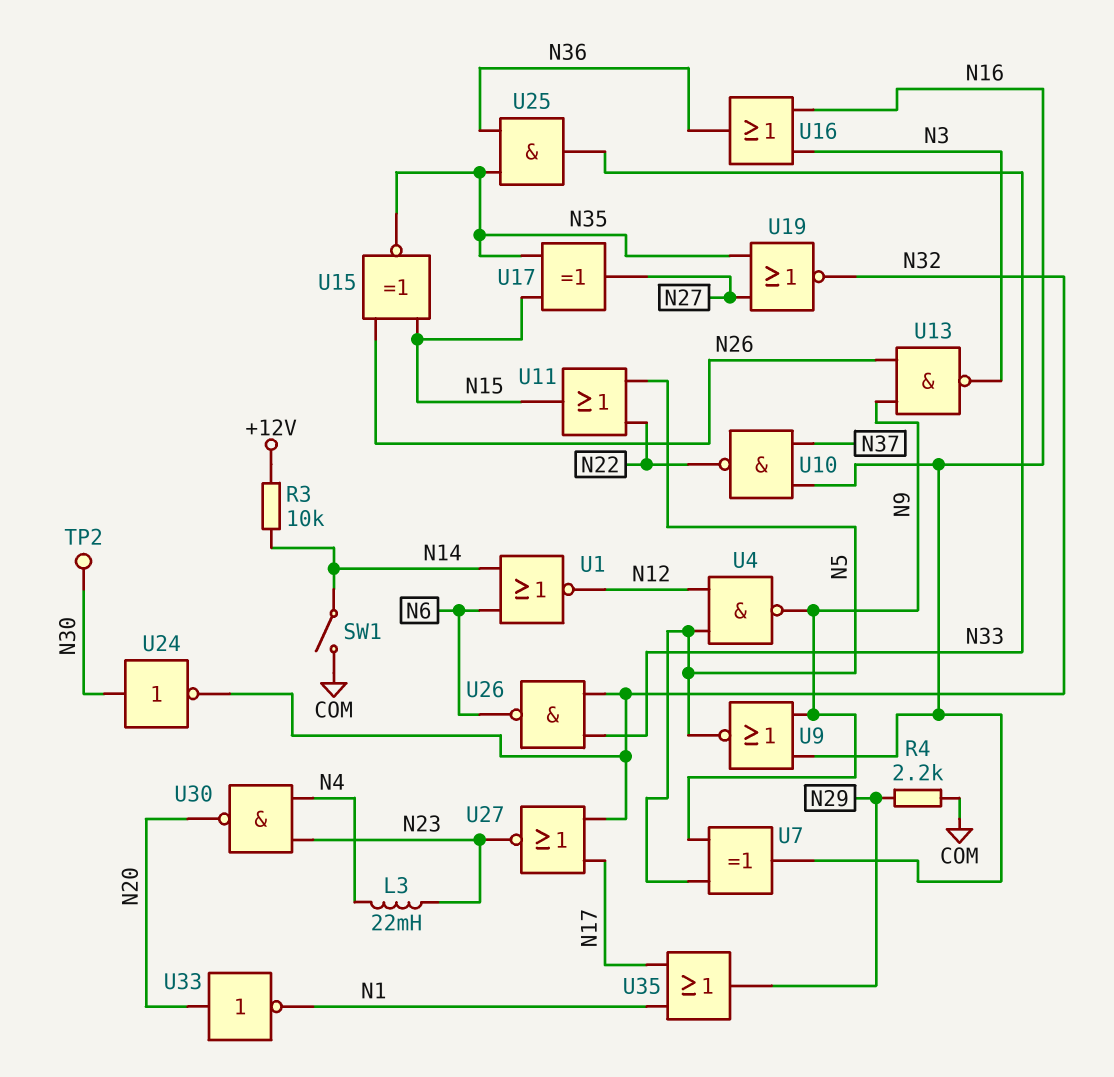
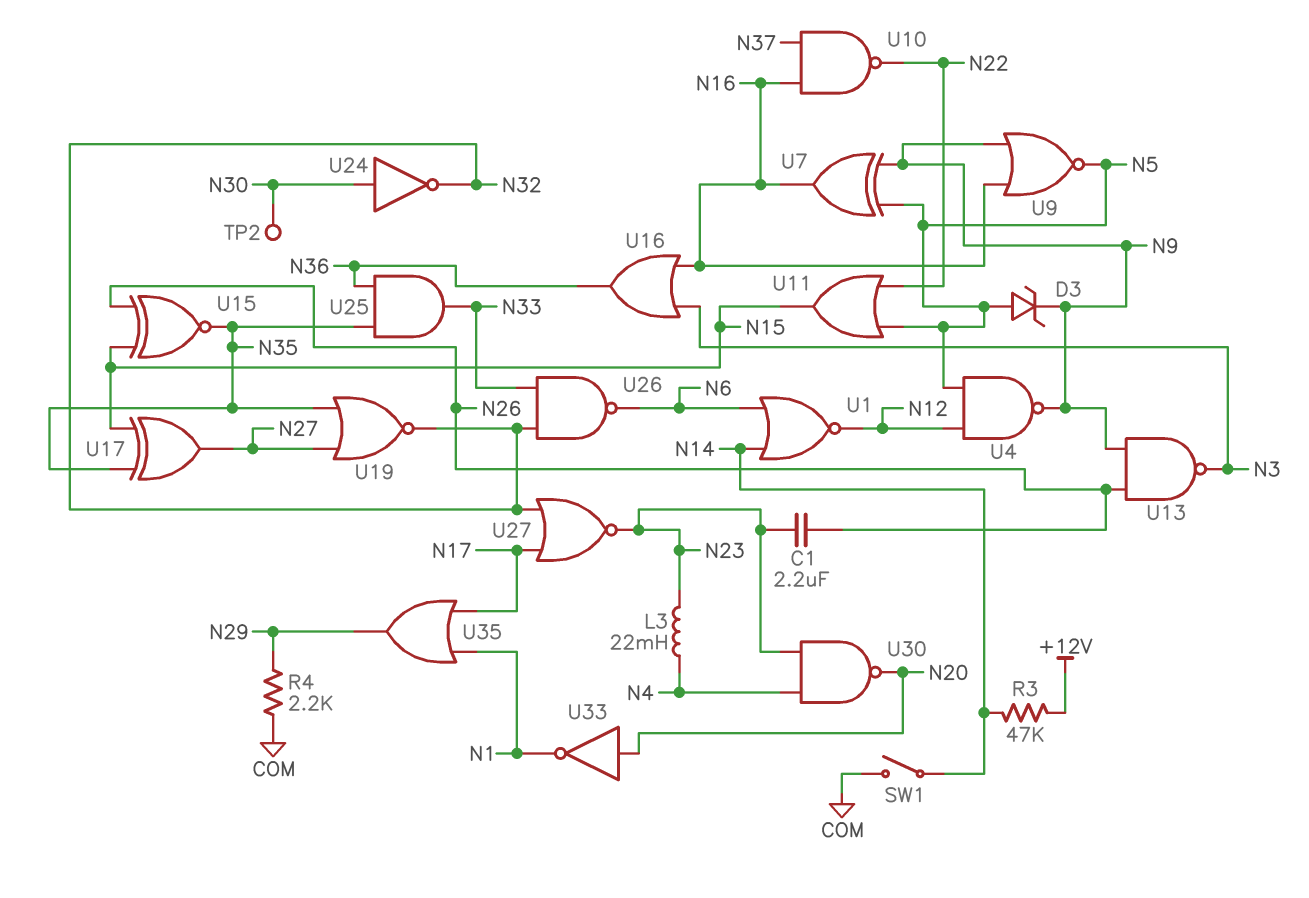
C1: none -> 2.2uF (N23, N26)
D3: none -> zener (A N5, K N9)
R3: 10k (+12V, N14) -> 47k (+12V, N14)

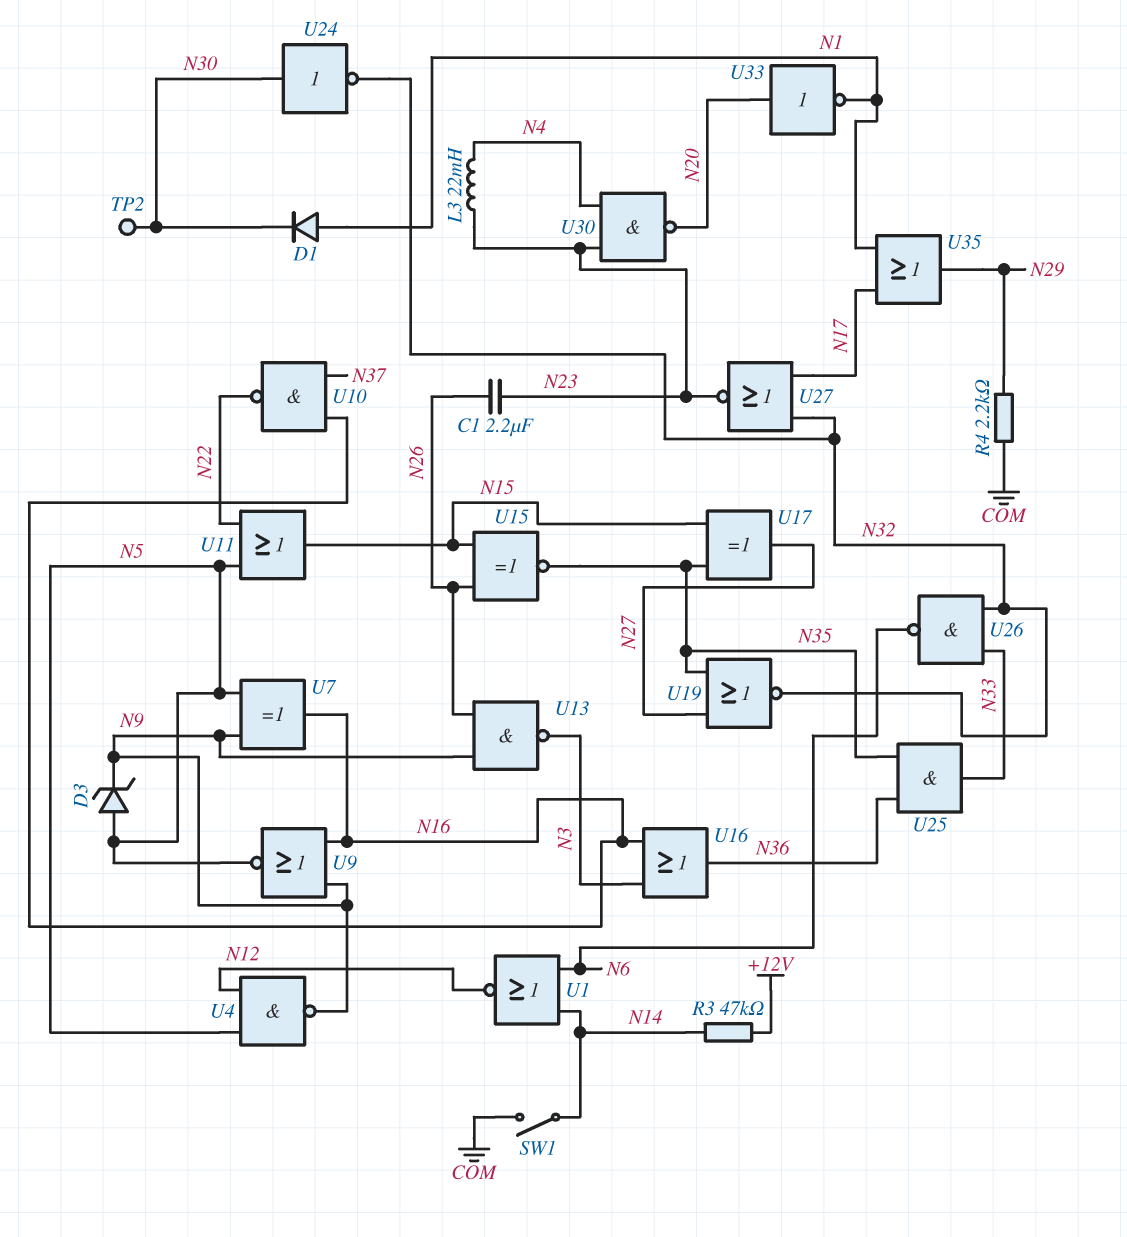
D1: none -> diode (A N1, K N30)

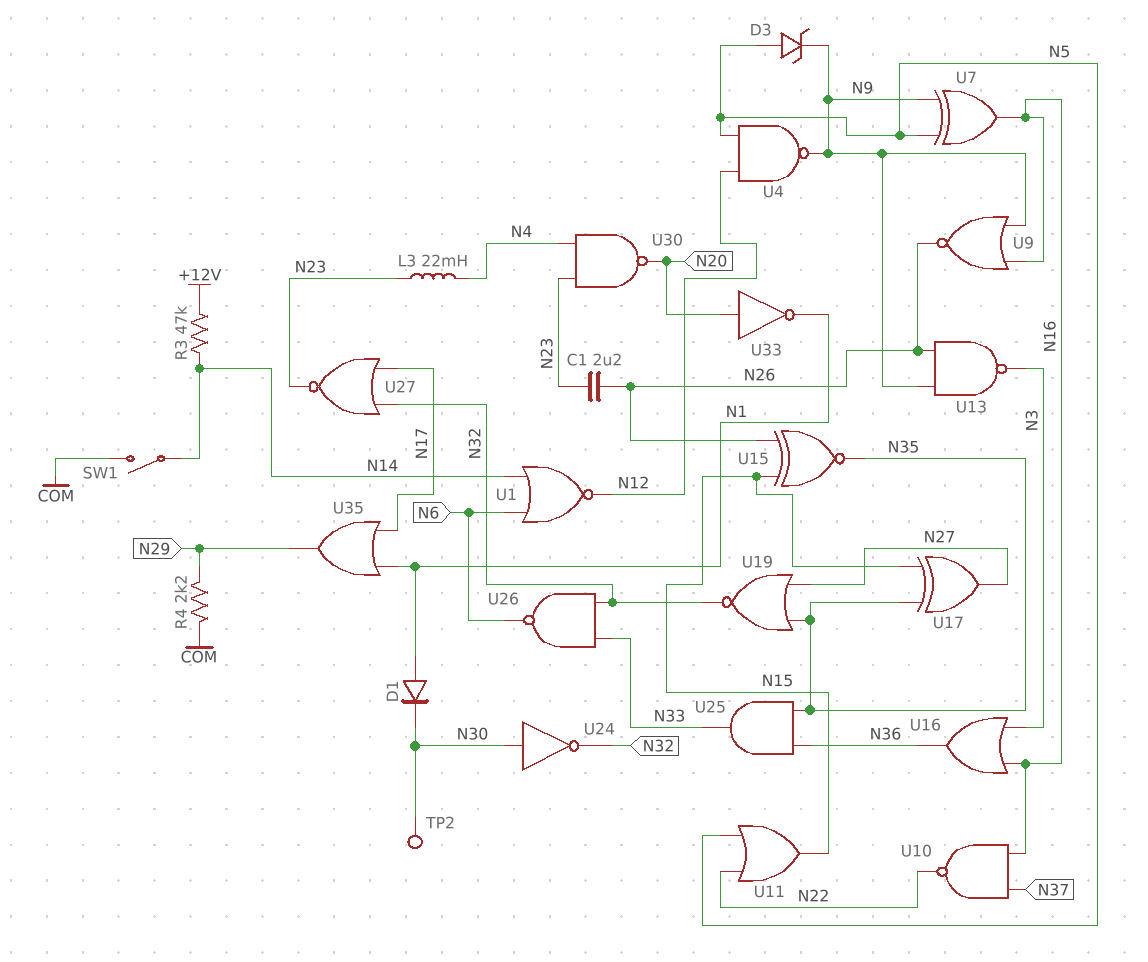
U9: NOR (in N9, in N16, out N5) -> NOR (in N9, in N16, out N26)

